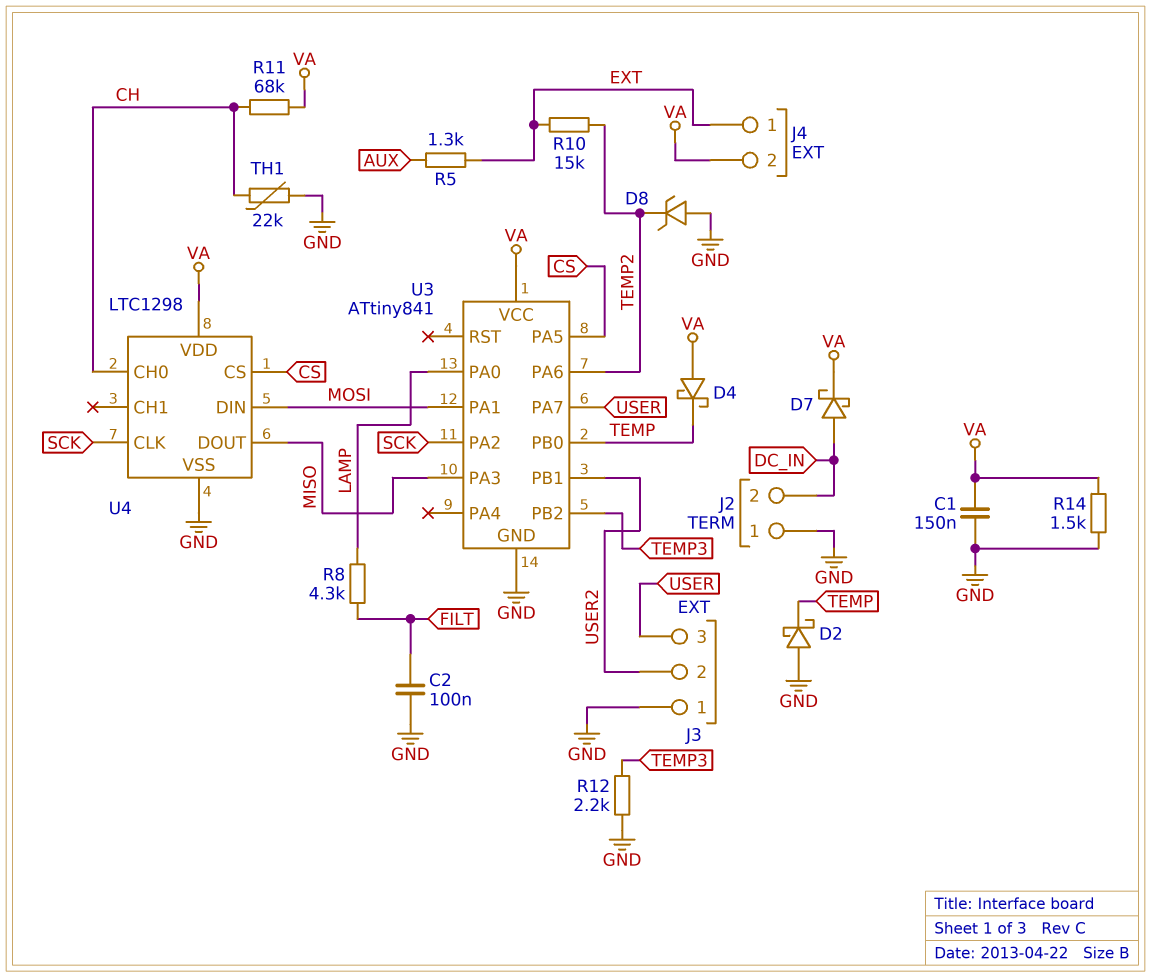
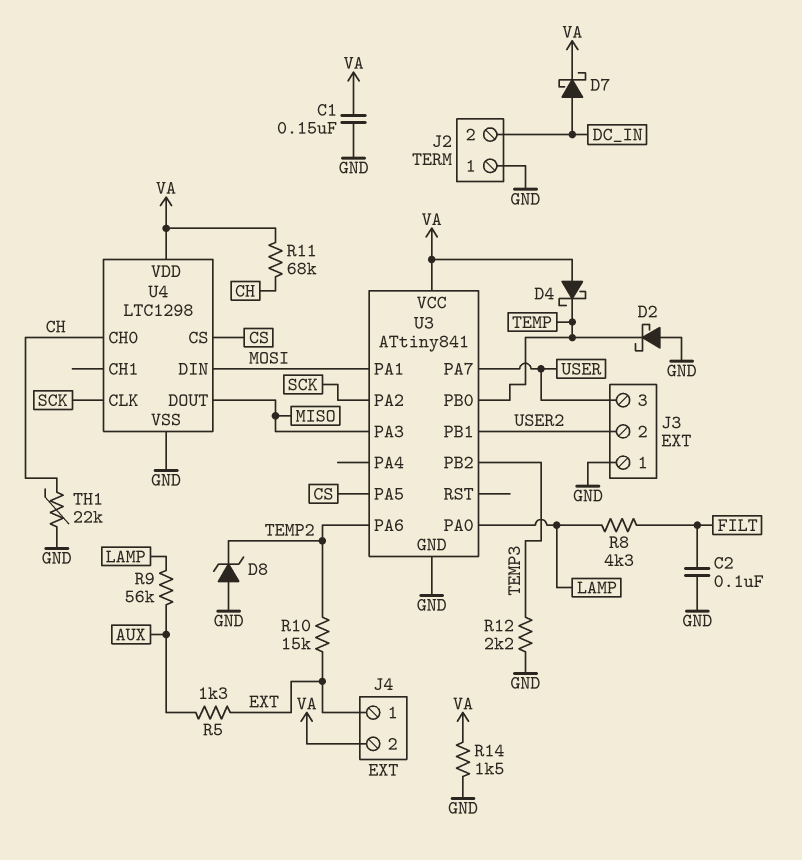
R9: none -> 56k (AUX, LAMP)

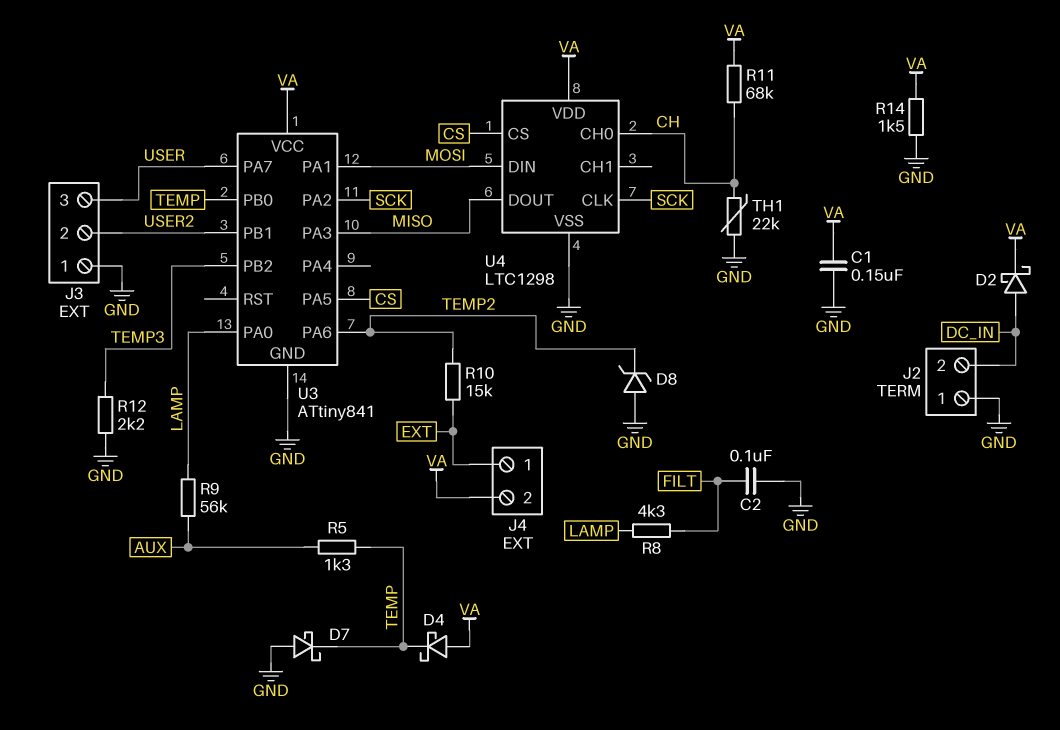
D2: schottky (A GND, K TEMP) -> schottky (A DC_IN, K VA)
D7: schottky (A DC_IN, K VA) -> schottky (A GND, K TEMP)
R5: 1.3k (AUX, EXT) -> 1.3k (AUX, TEMP)

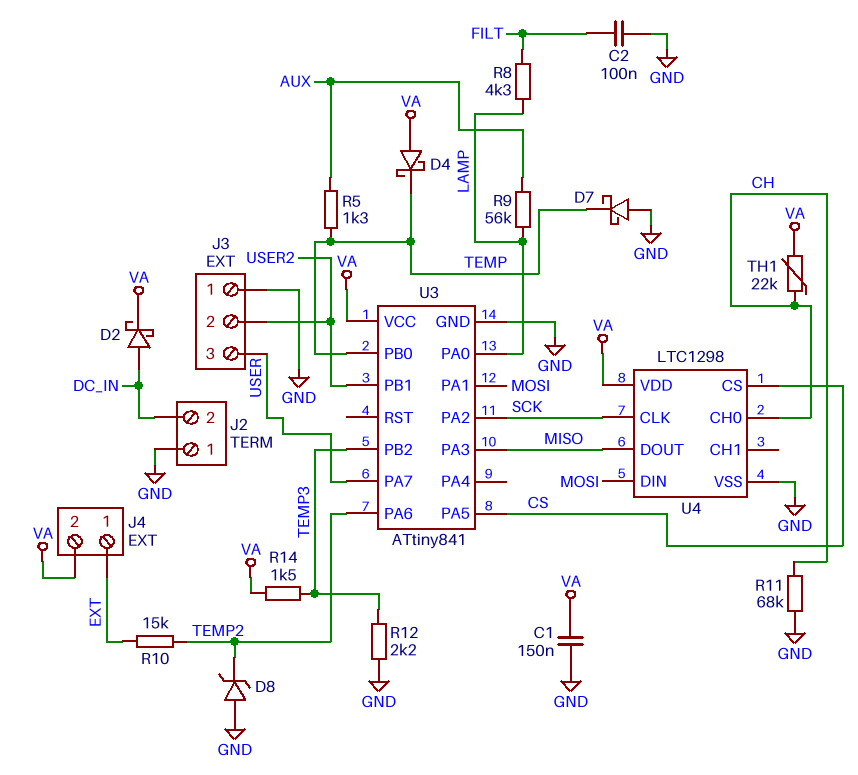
R11: 68k (CH, VA) -> 68k (CH, GND)
R14: 1.5k (GND, VA) -> 1.5k (TEMP3, VA)
TH1: 22k (CH, GND) -> 22k (CH, VA)

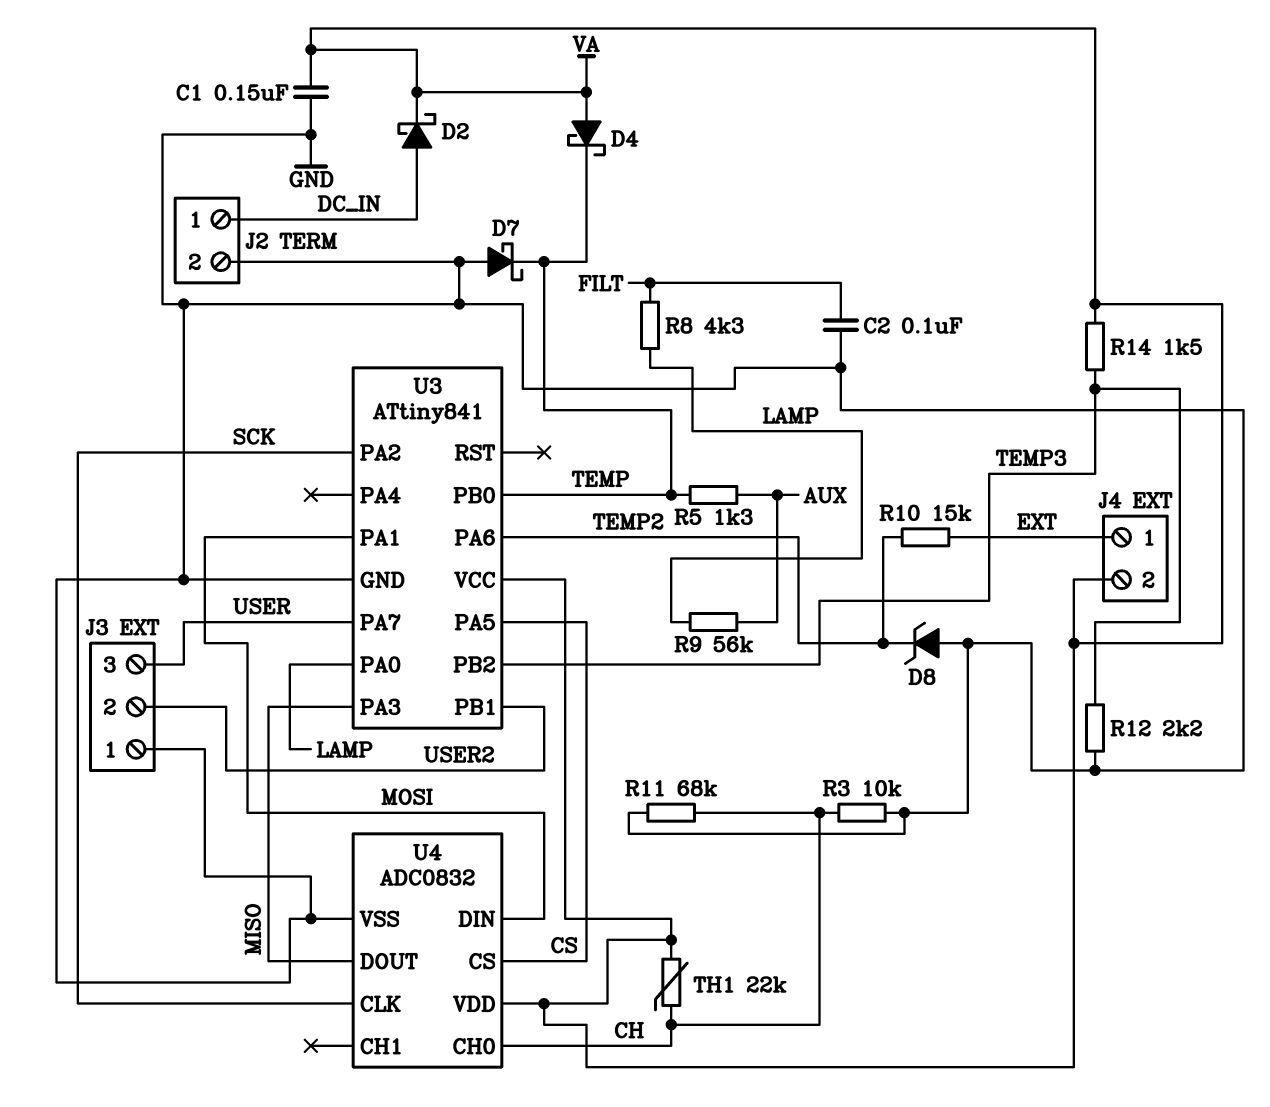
J2 pin 1: GND -> DC_IN
J2 pin 2: DC_IN -> GND
R3: none -> 10k (CH, GND)
U4: LTC1298 -> ADC0832

